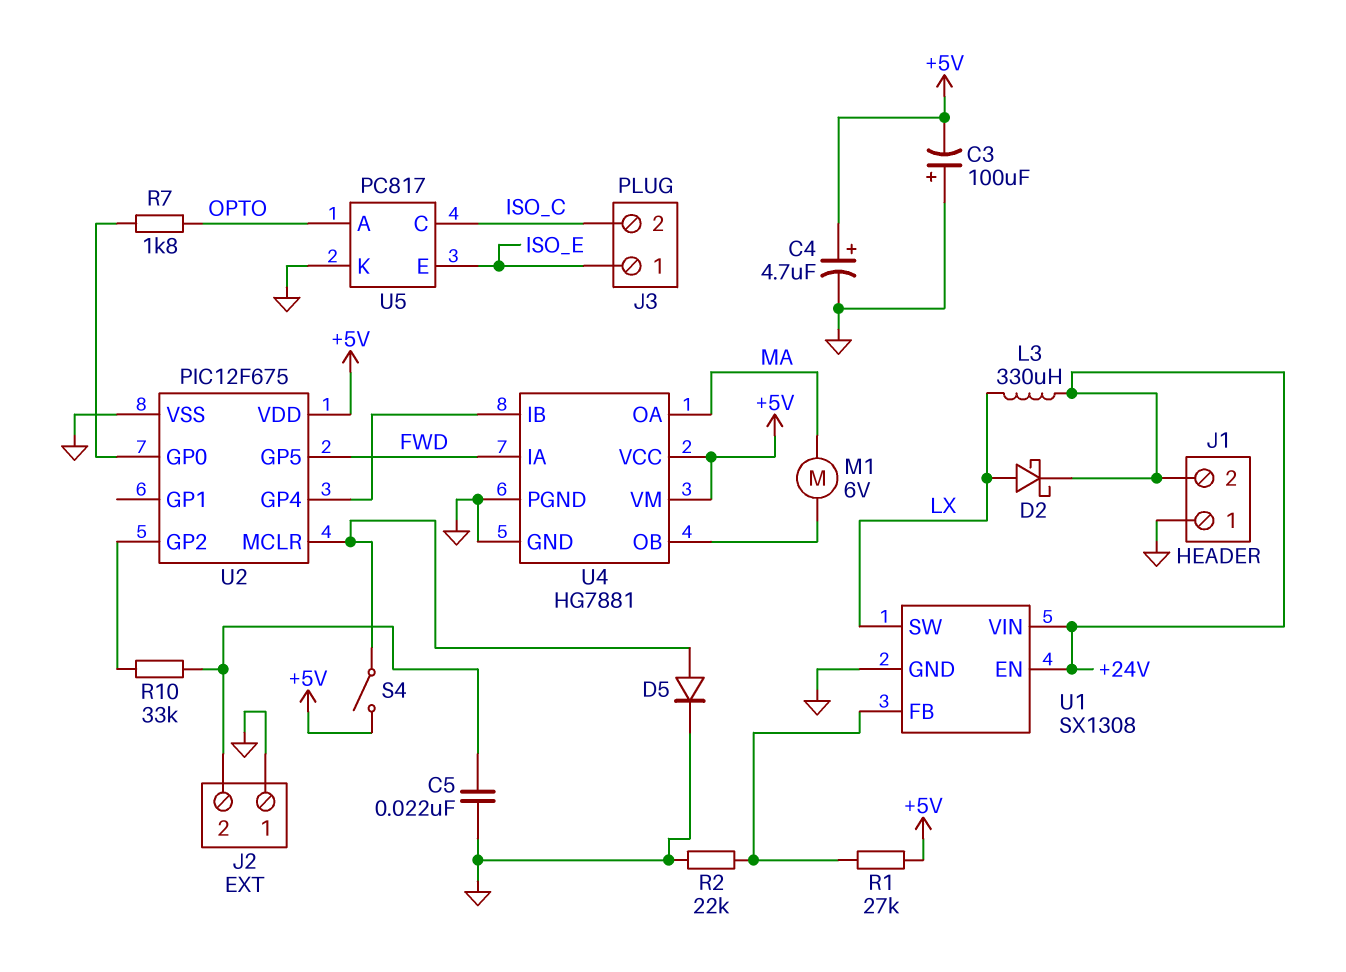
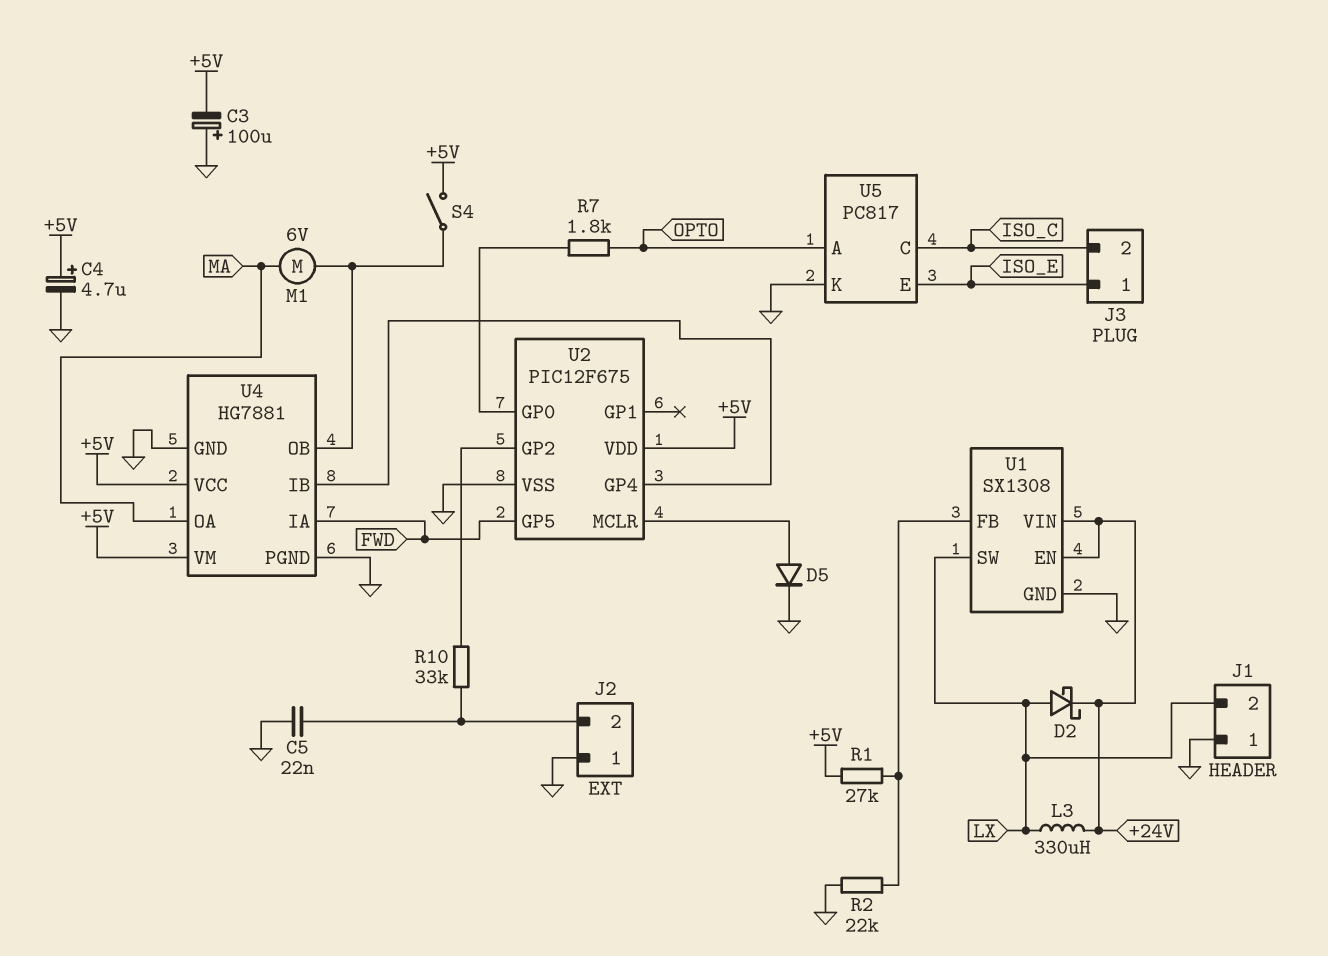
J1 pin 2: +24V -> LX
S4: switch (+5V, U2/MCLR) -> switch (+5V, U4/OB)

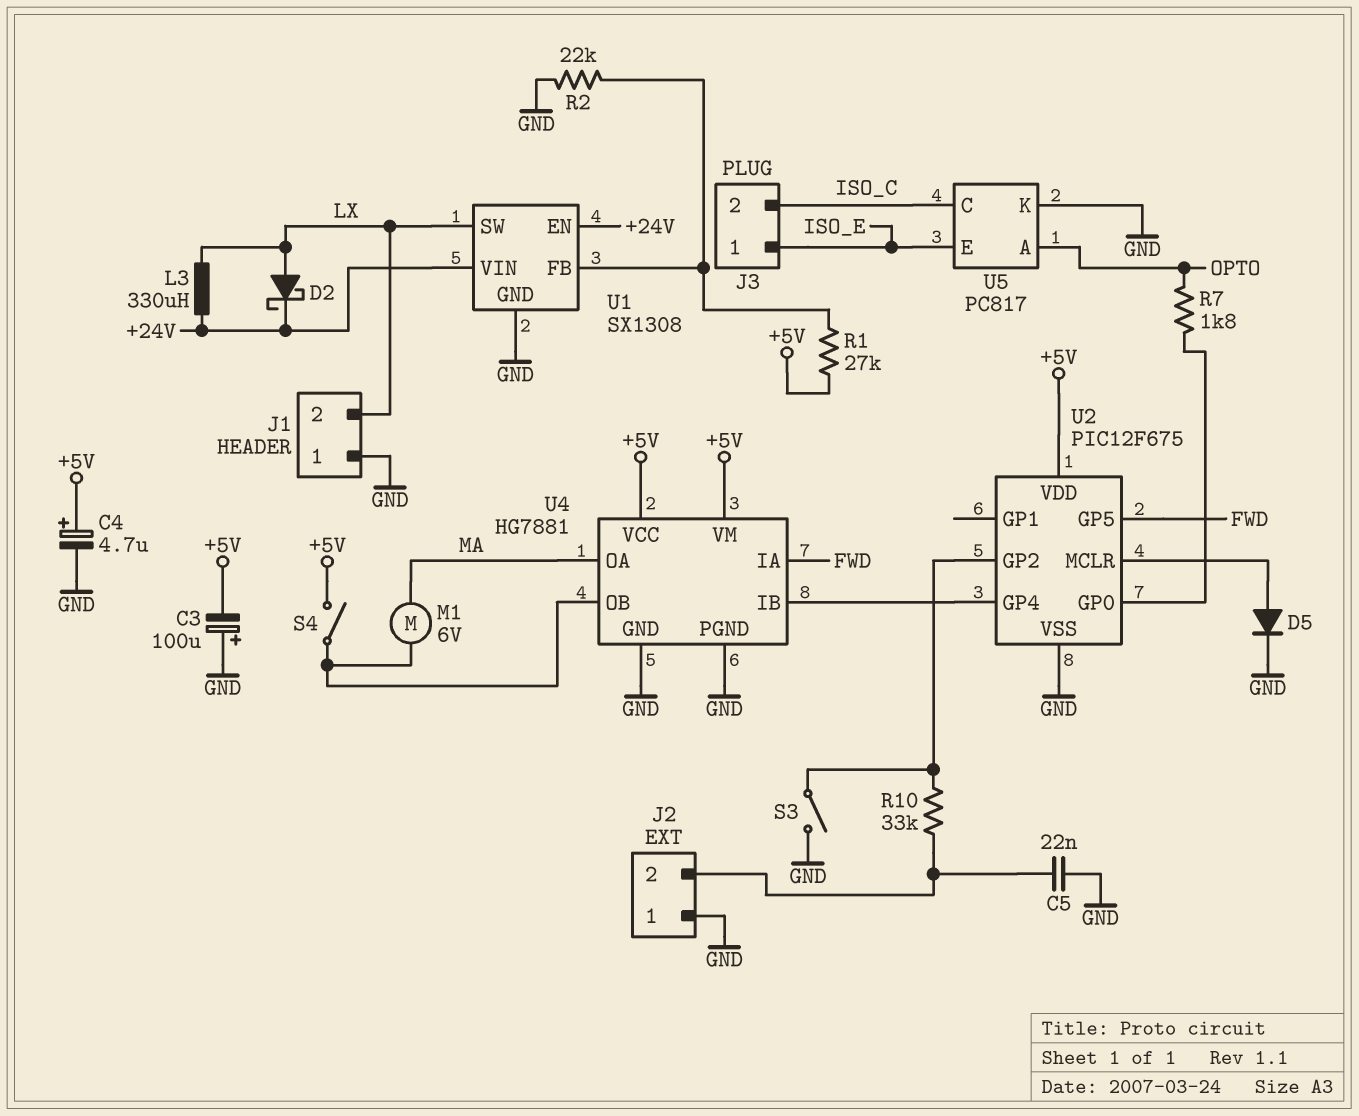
S3: none -> switch (GND, U2/GP2)

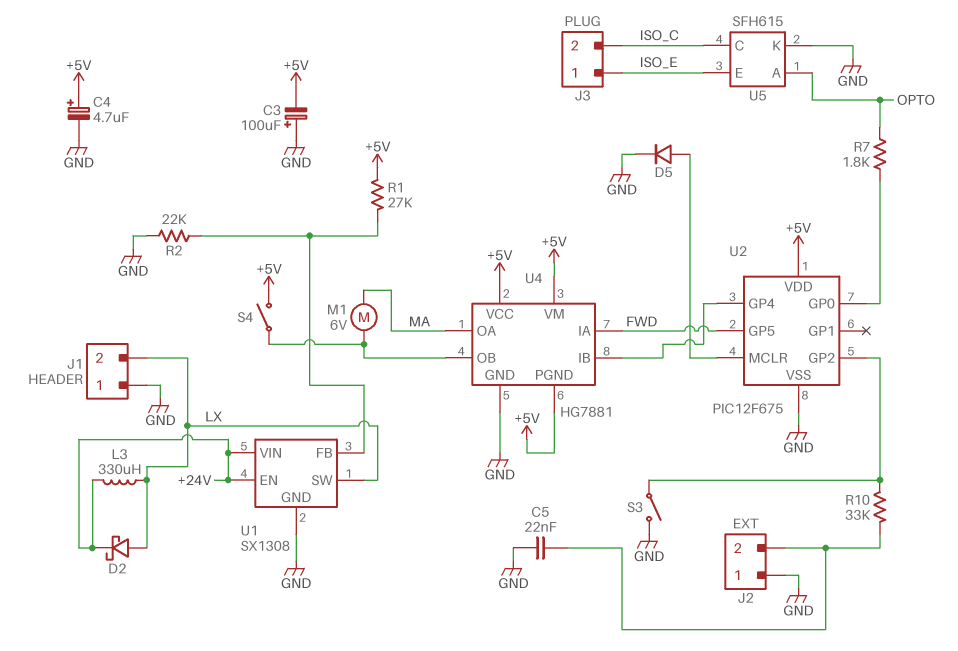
U4 pin PGND: GND -> +5V
U5: PC817 -> SFH615

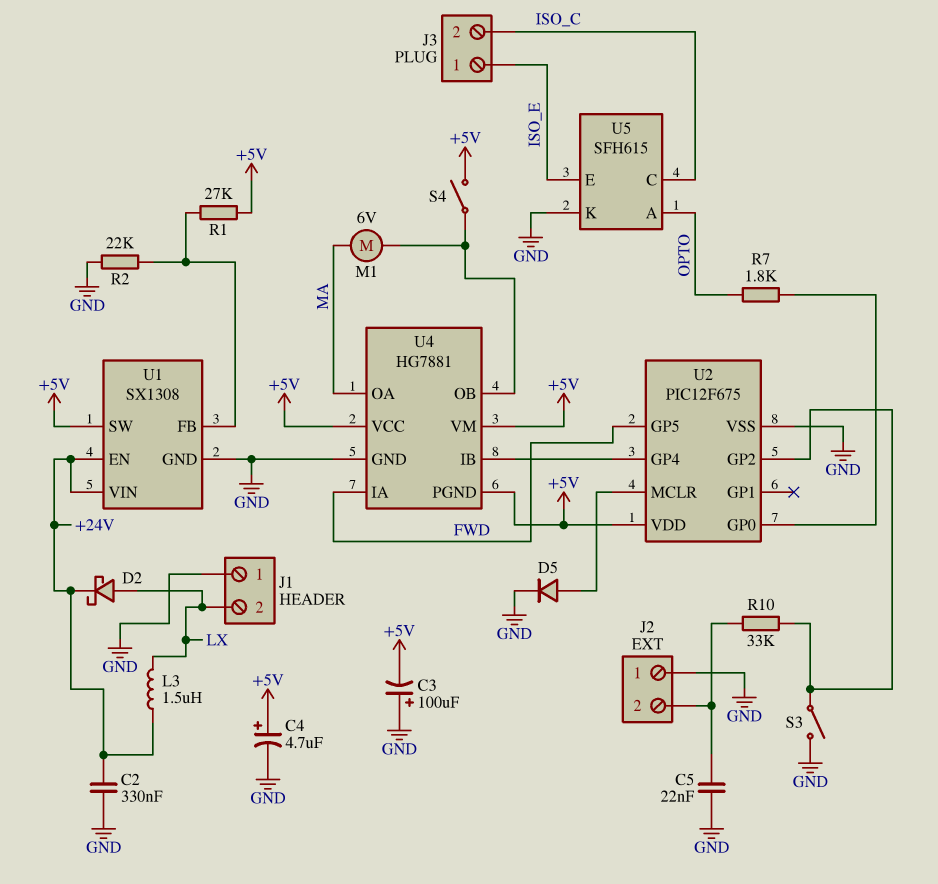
C2: none -> 330nF (+24V, GND)
L3: 330uH (+24V, LX) -> 1.5uH (+24V, LX)
U1 pin SW: LX -> +5V

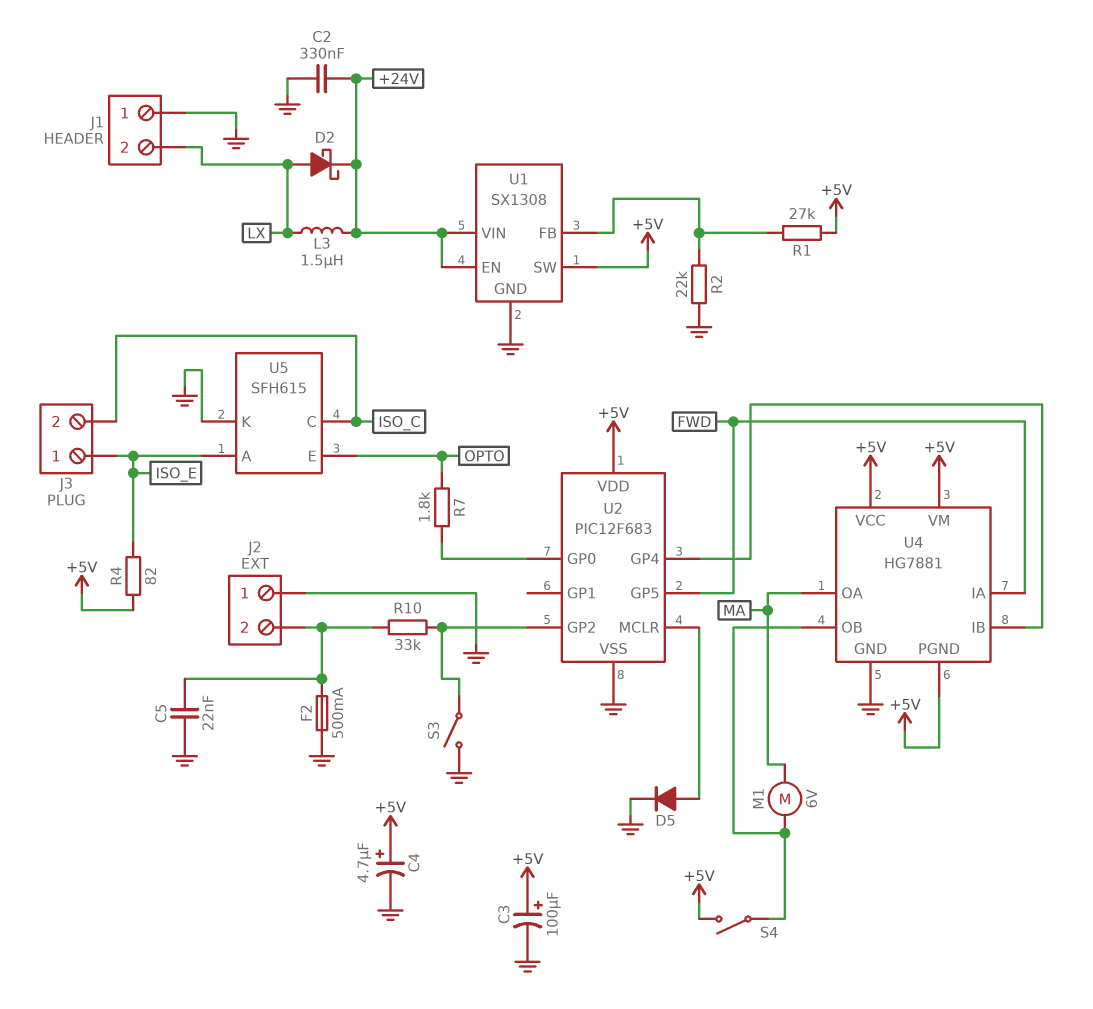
C3: 100uF (plus GND, minus +5V) -> 100uF (plus +5V, minus GND)
F2: none -> 500mA (GND, J2/2)
R4: none -> 82 (+5V, ISO_E)
U2: PIC12F675 -> PIC12F683
U5 pin A: OPTO -> ISO_E
U5 pin E: ISO_E -> OPTO

